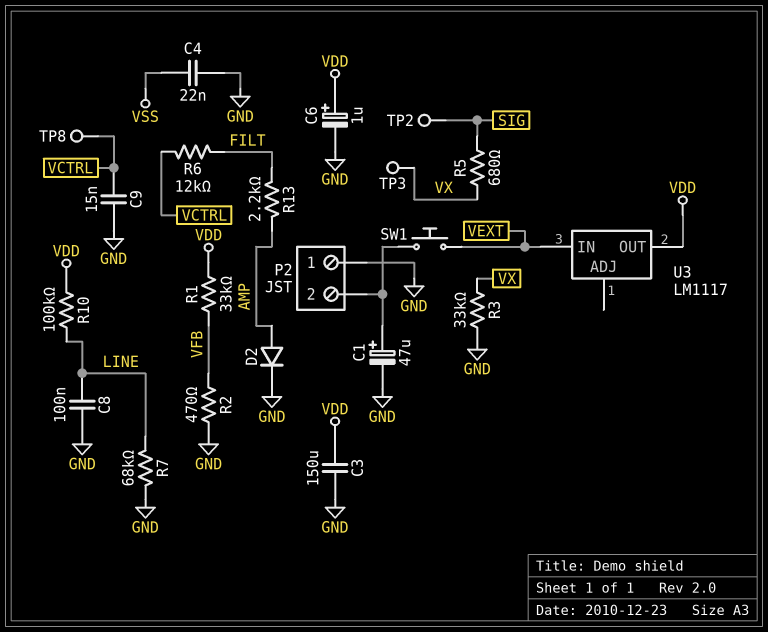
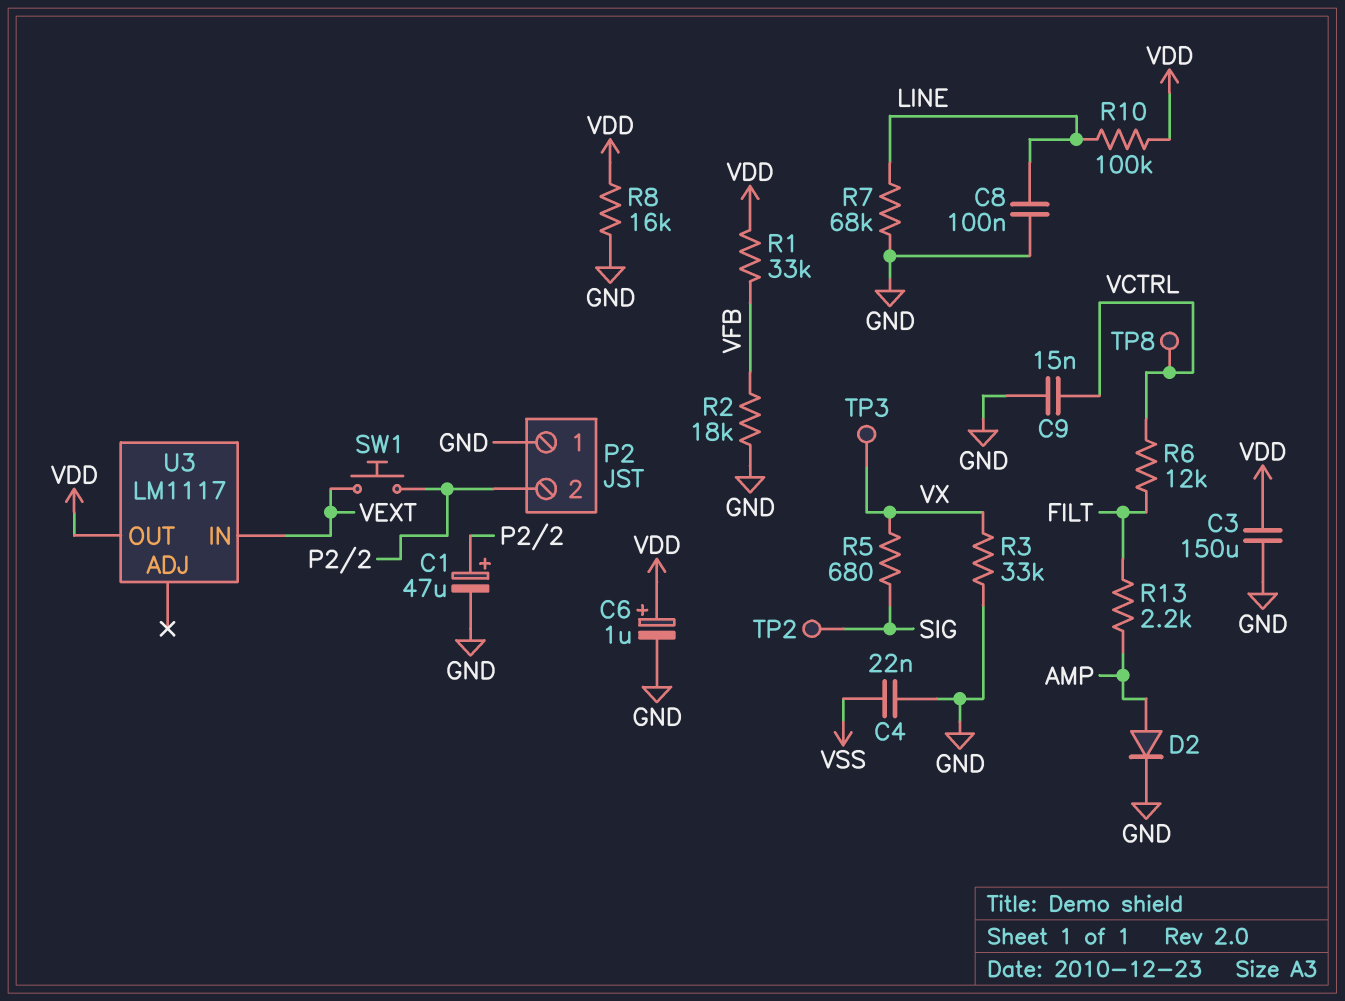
R2: 470 (GND, VFB) -> 18k (GND, VFB)
R8: none -> 16k (GND, VDD)

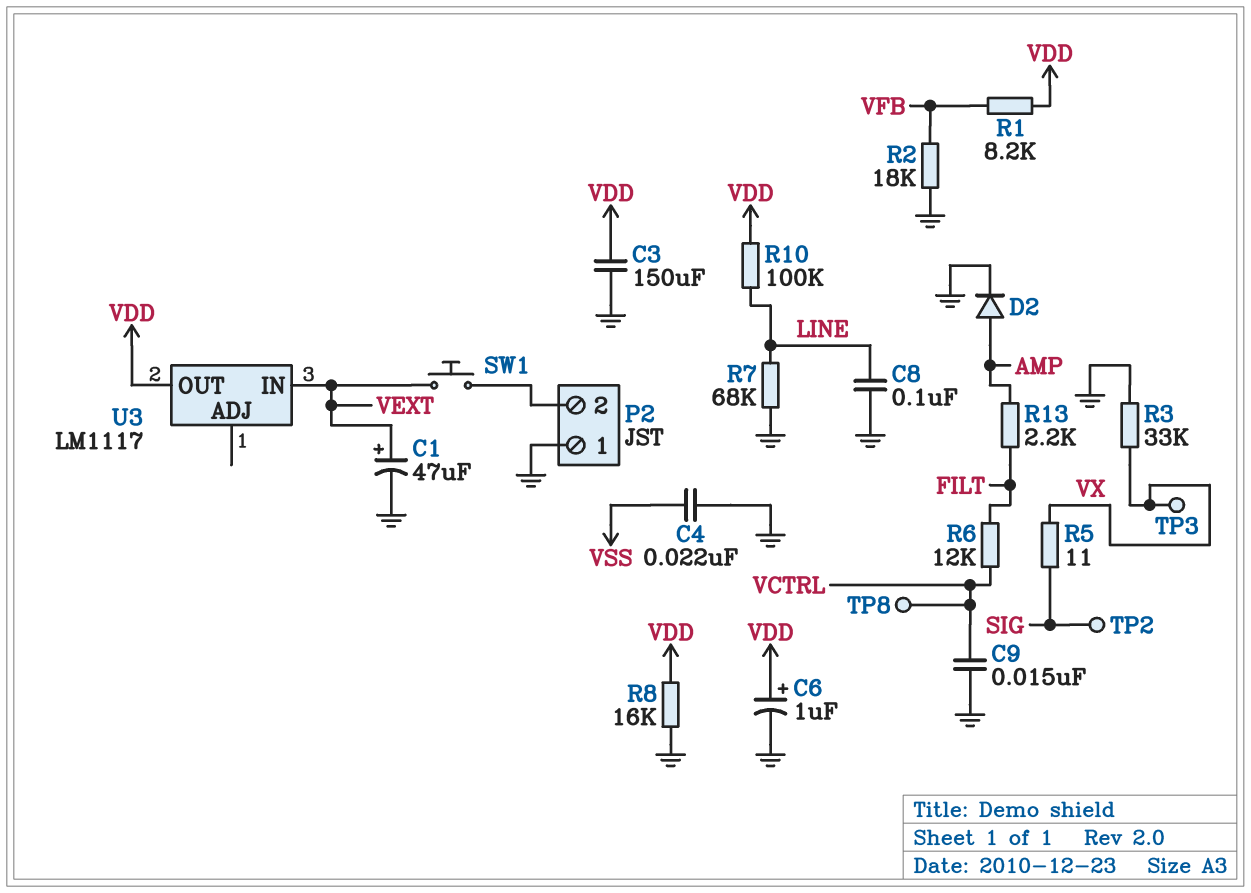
C1: 47uF (plus P2/2, minus GND) -> 47uF (plus VEXT, minus GND)
R1: 33k (VDD, VFB) -> 8.2k (VDD, VFB)
R5: 680 (SIG, VX) -> 11 (SIG, VX)

